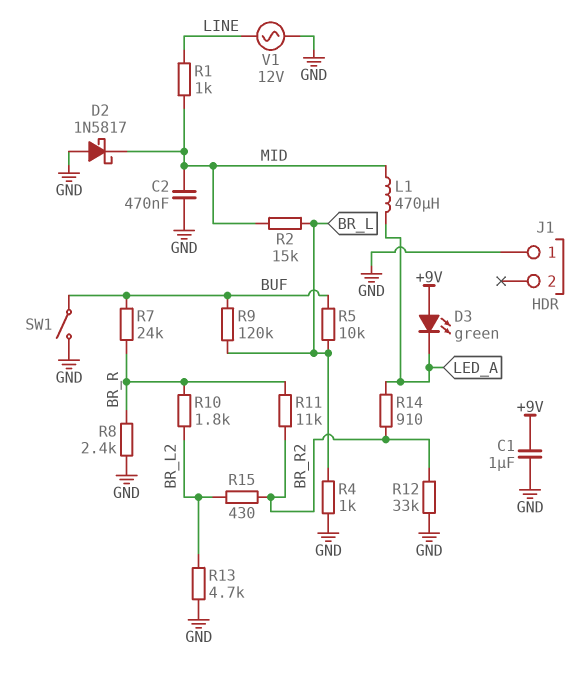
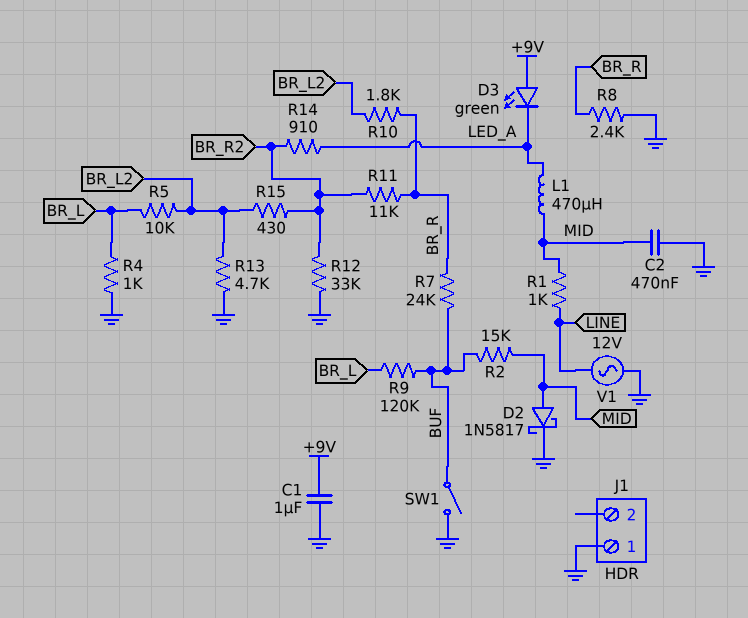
D2: schottky 1N5817 (A GND, K MID) -> schottky 1N5817 (A MID, K GND)
R2: 15k (BR_L, MID) -> 15k (BUF, MID)
R5: 10k (BR_L, BUF) -> 10k (BR_L, BR_L2)

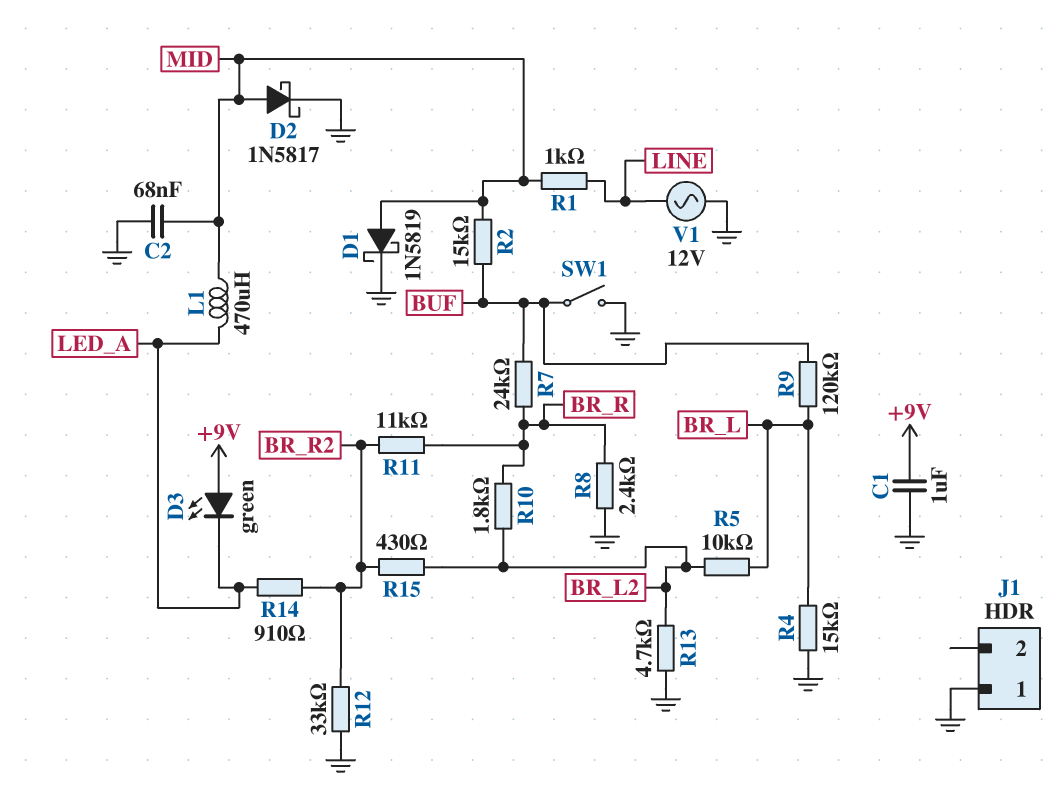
C2: 470nF (GND, MID) -> 68nF (GND, MID)
D1: none -> schottky 1N5819 (A MID, K GND)
R4: 1k (BR_L, GND) -> 15k (BR_L, GND)

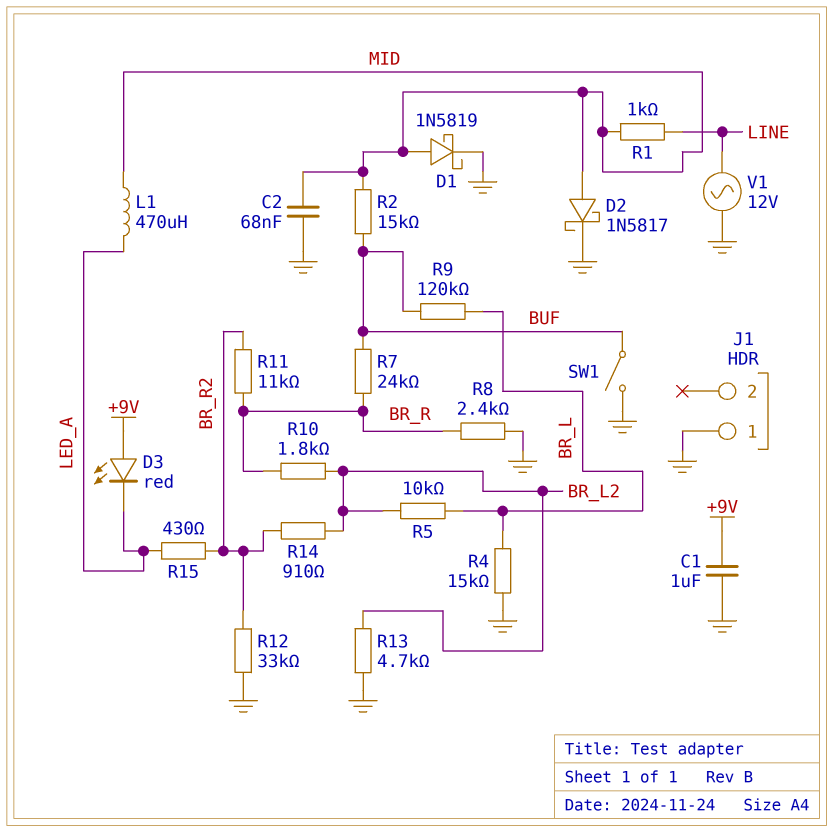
D3: LED green (A +9V, K LED_A) -> LED red (A +9V, K LED_A)
R14: 910 (BR_R2, LED_A) -> 910 (BR_L2, BR_R2)
R15: 430 (BR_L2, BR_R2) -> 430 (BR_R2, LED_A)

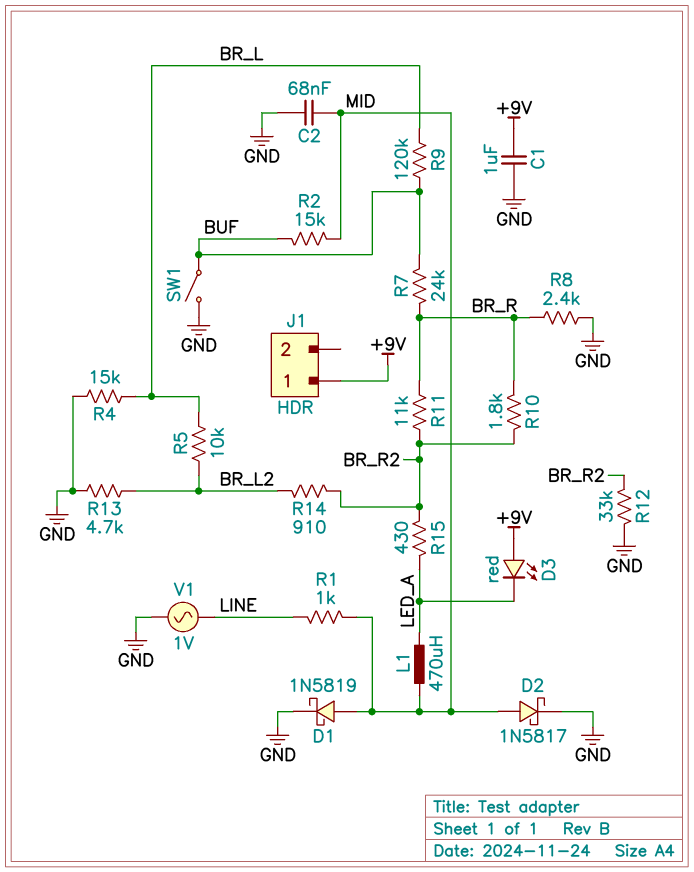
J1 pin 1: GND -> +9V
R10: 1.8k (BR_L2, BR_R) -> 1.8k (BR_R, BR_R2)
V1: AC 12V (GND, LINE) -> AC 1V (GND, LINE)

